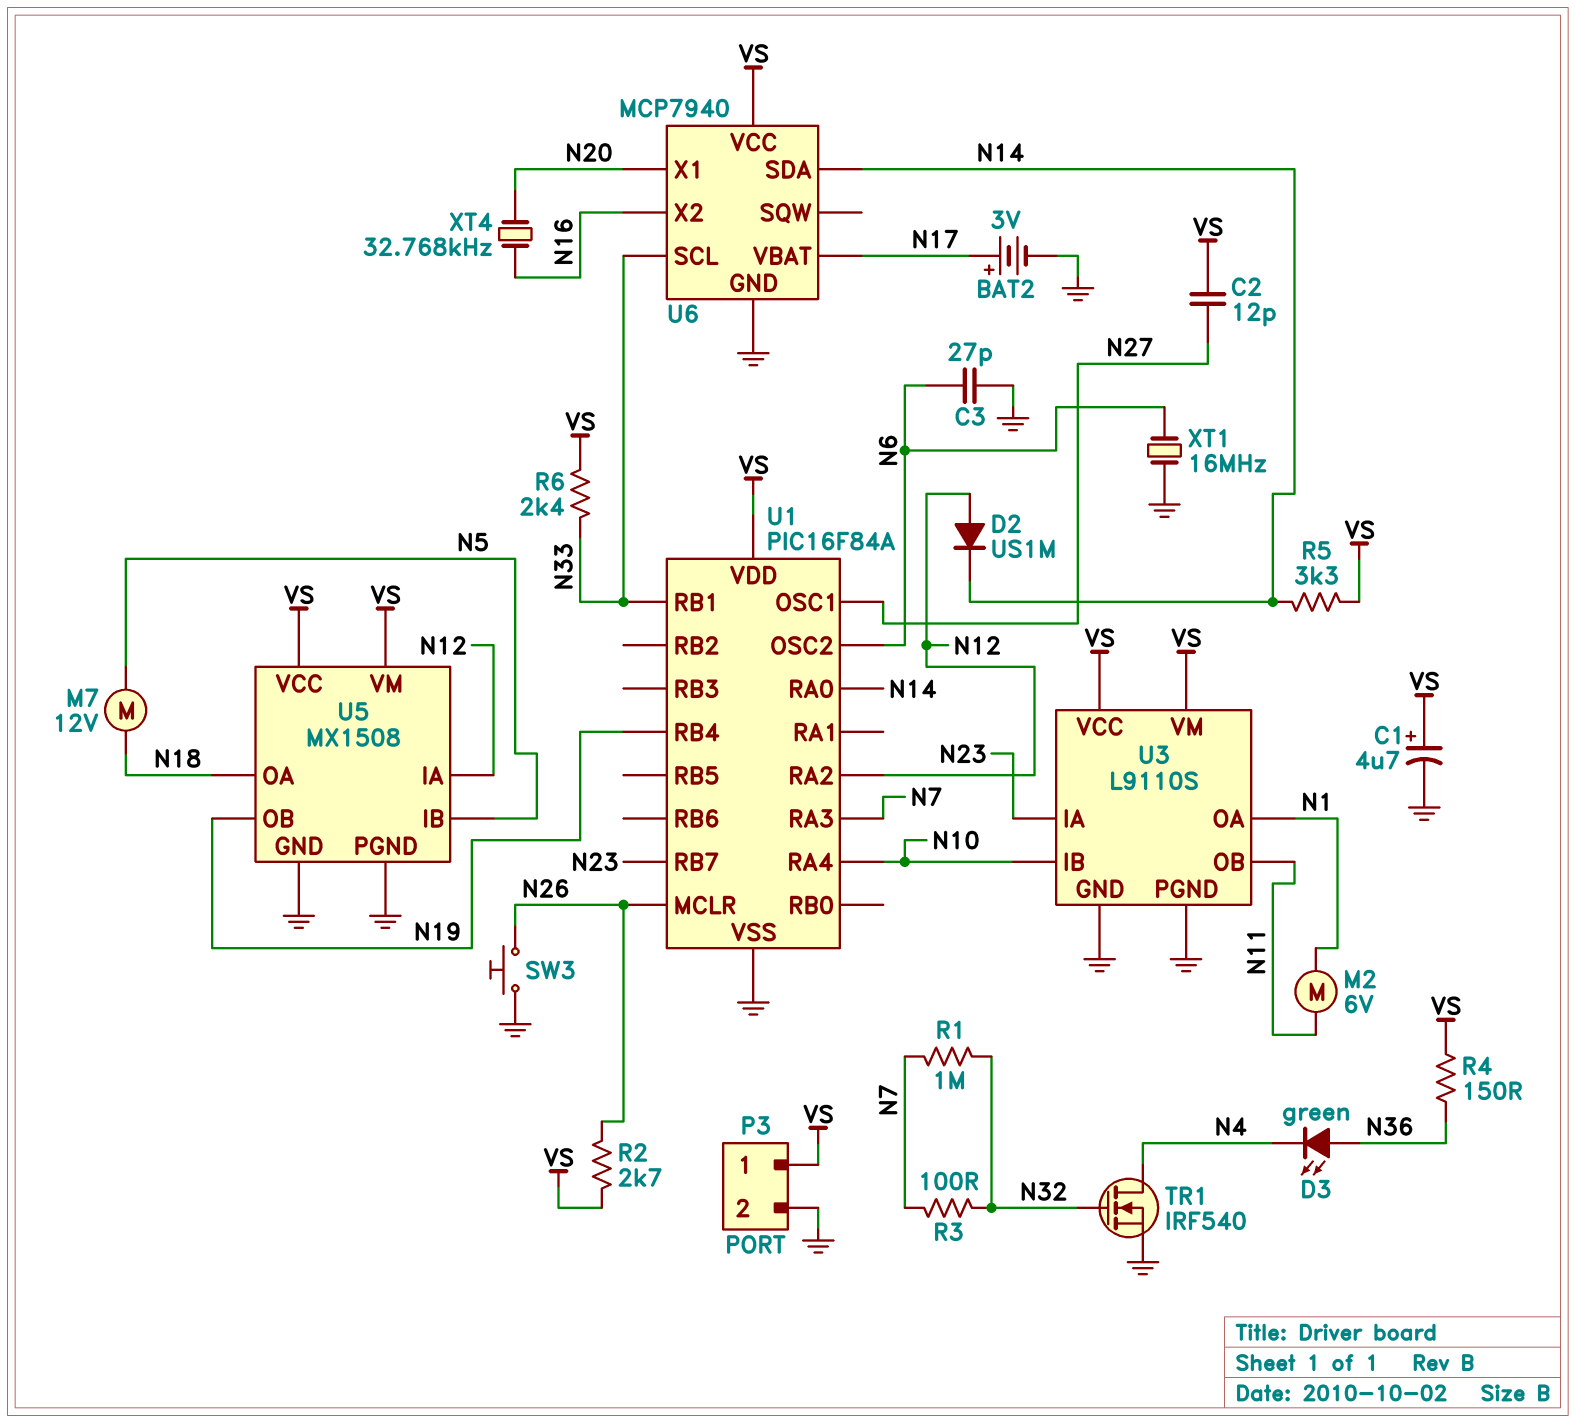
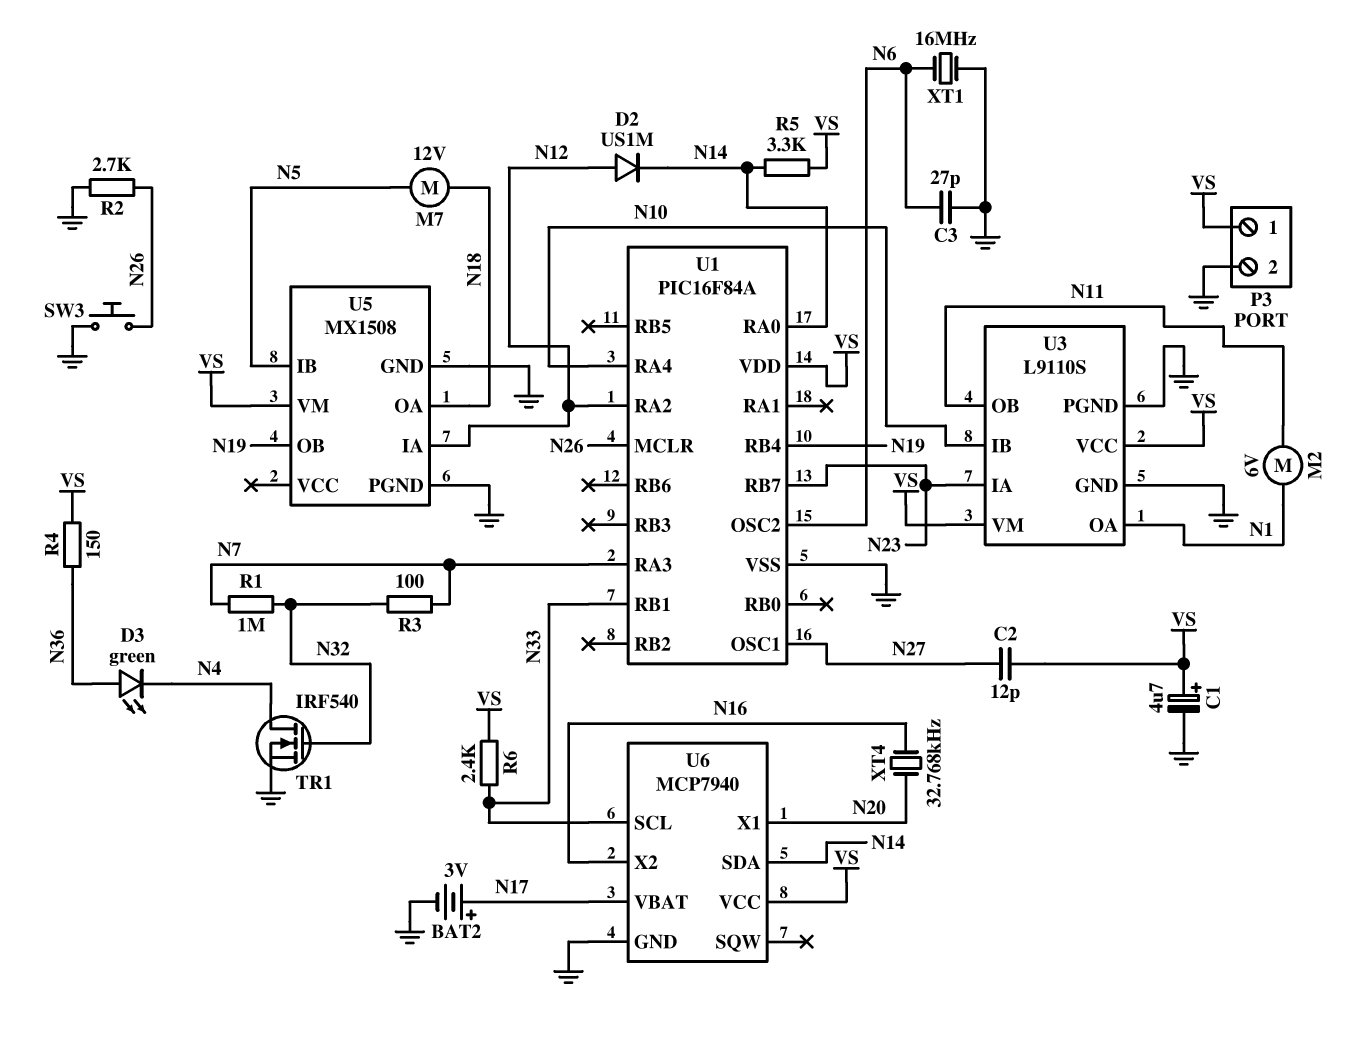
R2: 2.7k (N26, VS) -> 2.7k (GND, N26)
U5 pin VCC: VS -> none

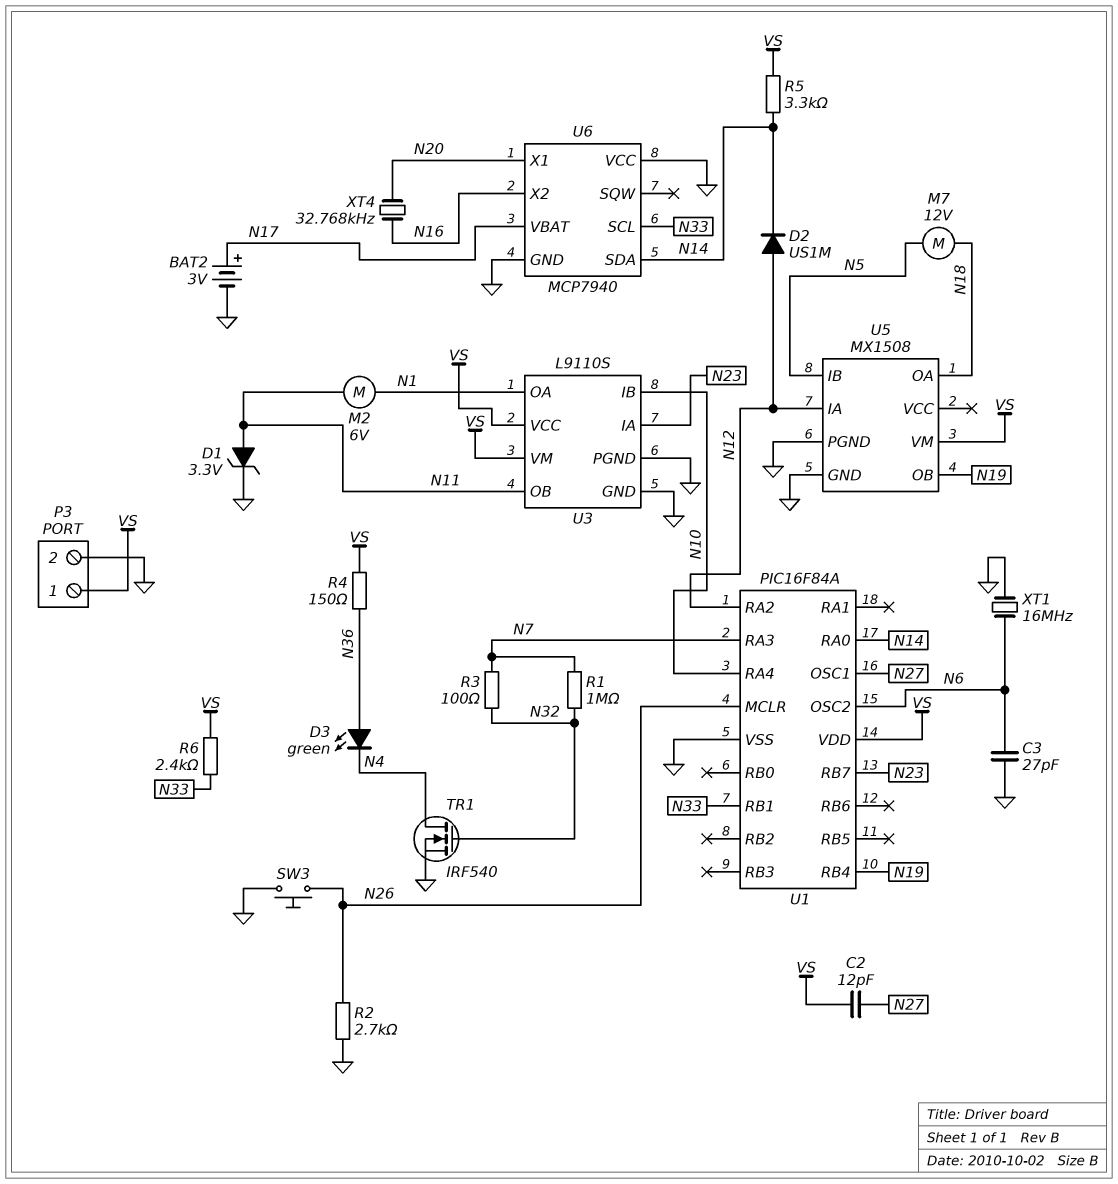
C1: 4.7uF (plus VS, minus GND) -> none
D1: none -> zener 3.3V (A N11, K GND)
U6 pin VCC: VS -> GND

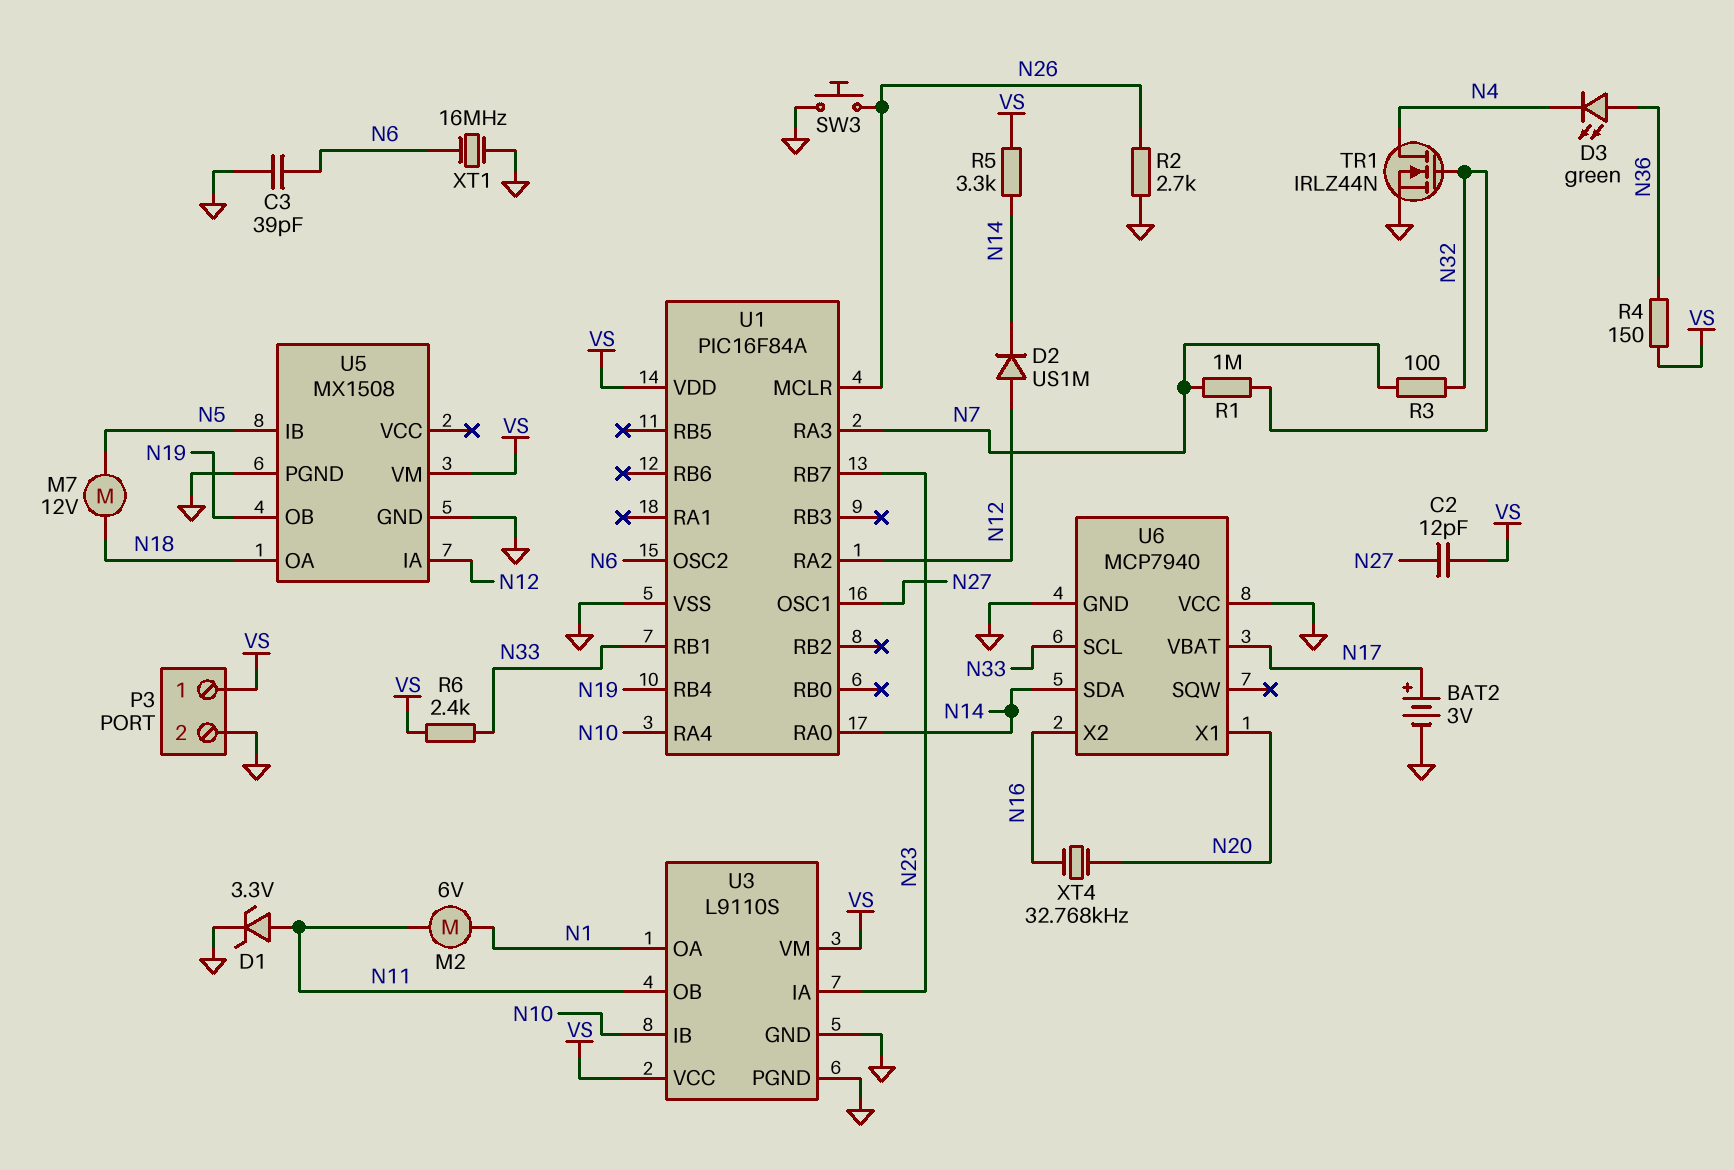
C3: 27pF (GND, N6) -> 39pF (GND, N6)
TR1: NMOS IRF540 (G N32, D N4, S GND) -> NMOS IRLZ44N (G N32, D N4, S GND)

